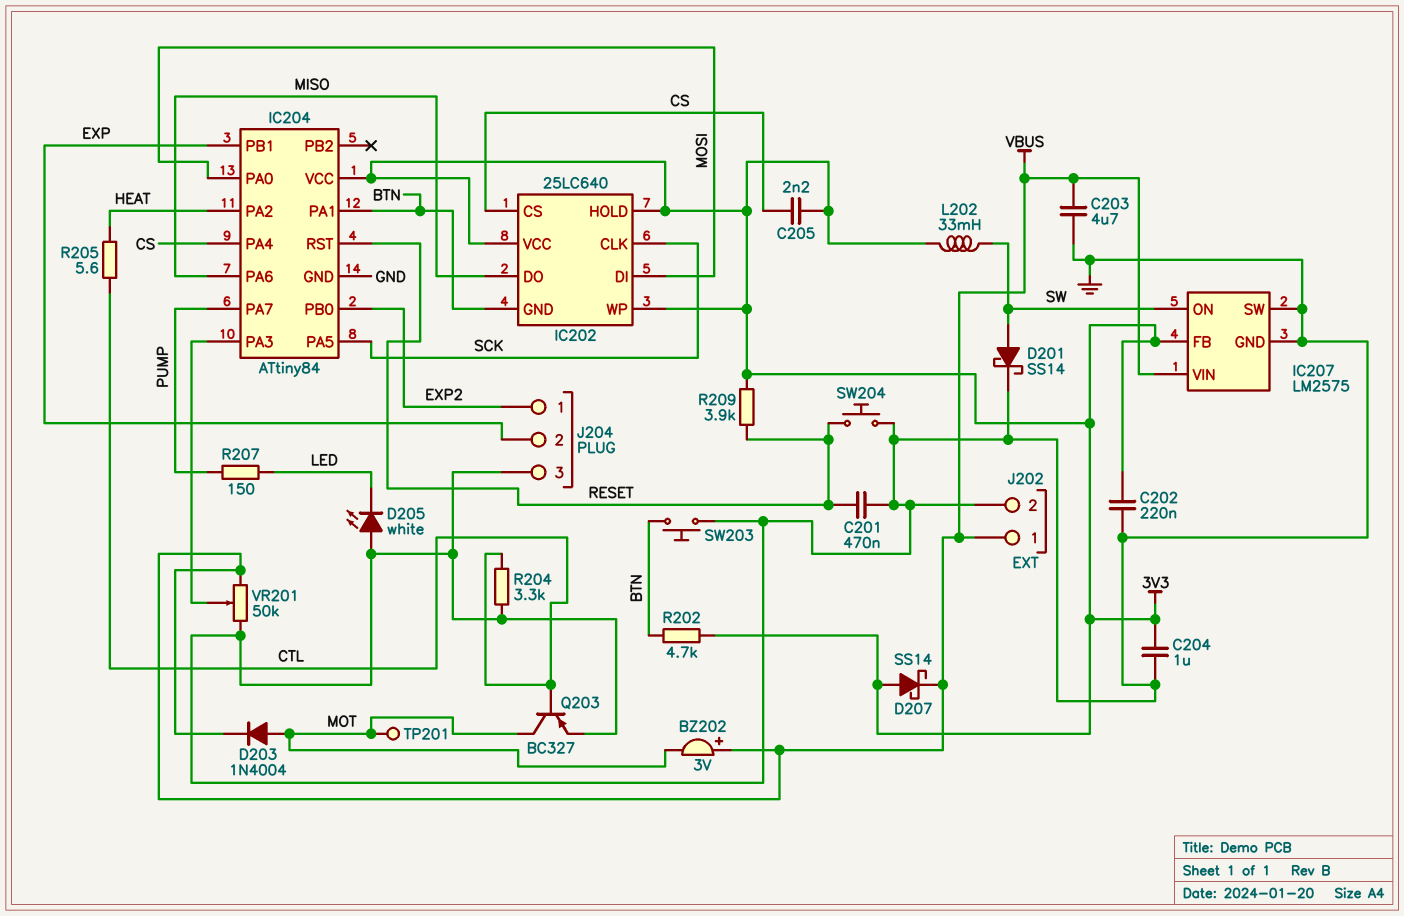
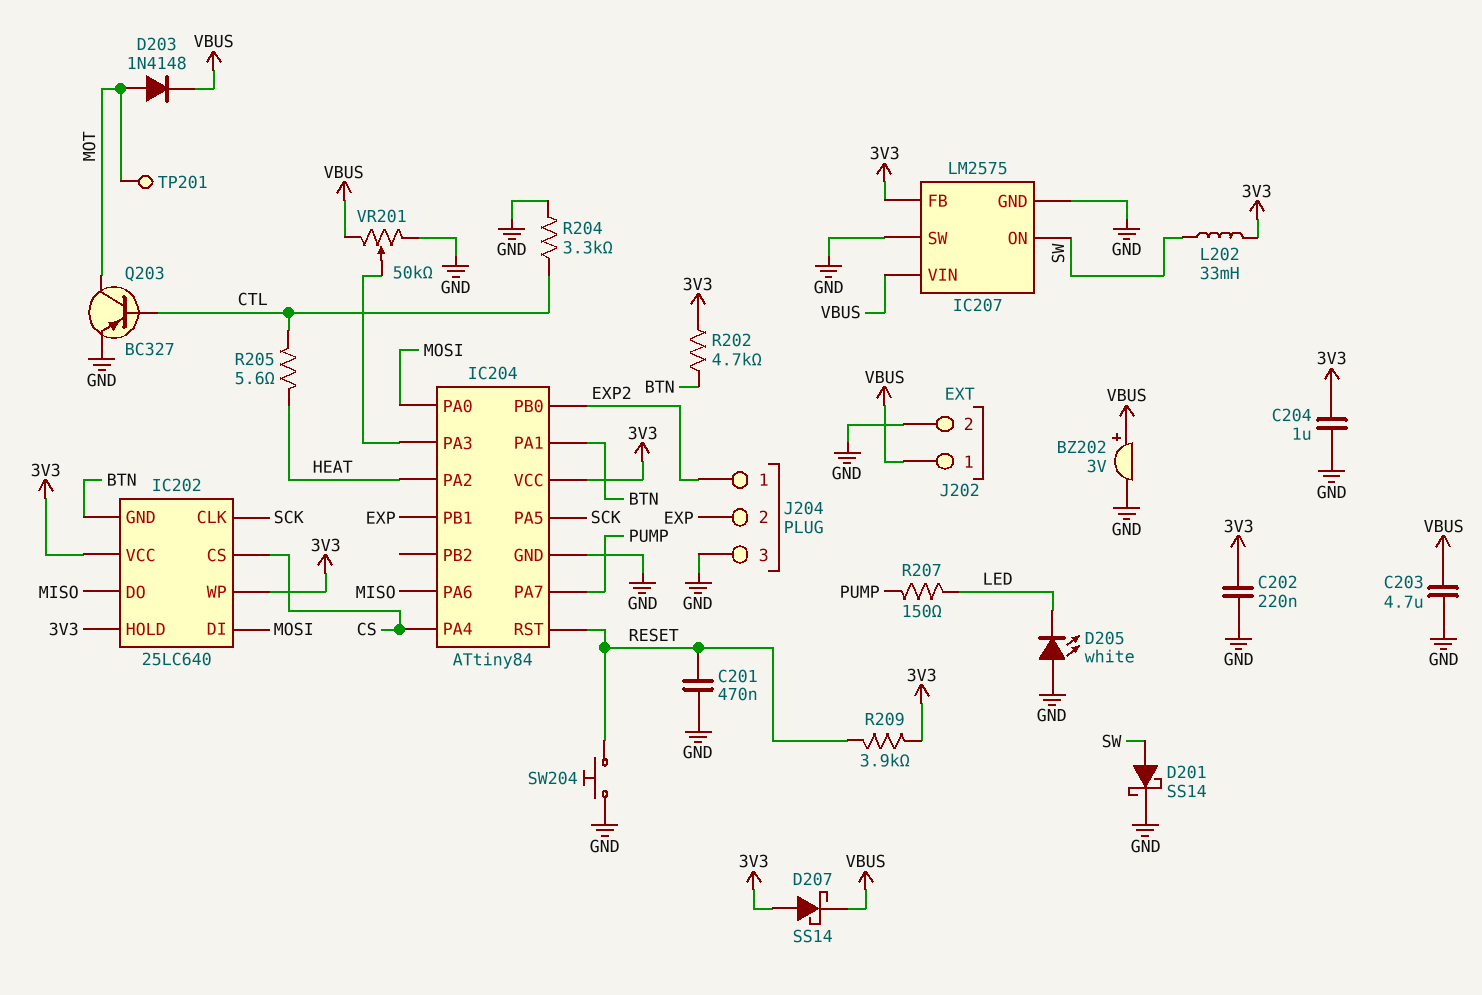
BZ202: buzzer 3V (plus VBUS, minus MOT) -> buzzer 3V (plus VBUS, minus GND)
C205: 2.2nF (3V3, CS) -> none
D203: diode 1N4004 (A MOT, K VBUS) -> diode 1N4148 (A MOT, K VBUS)
SW203: button (BTN, GND) -> none

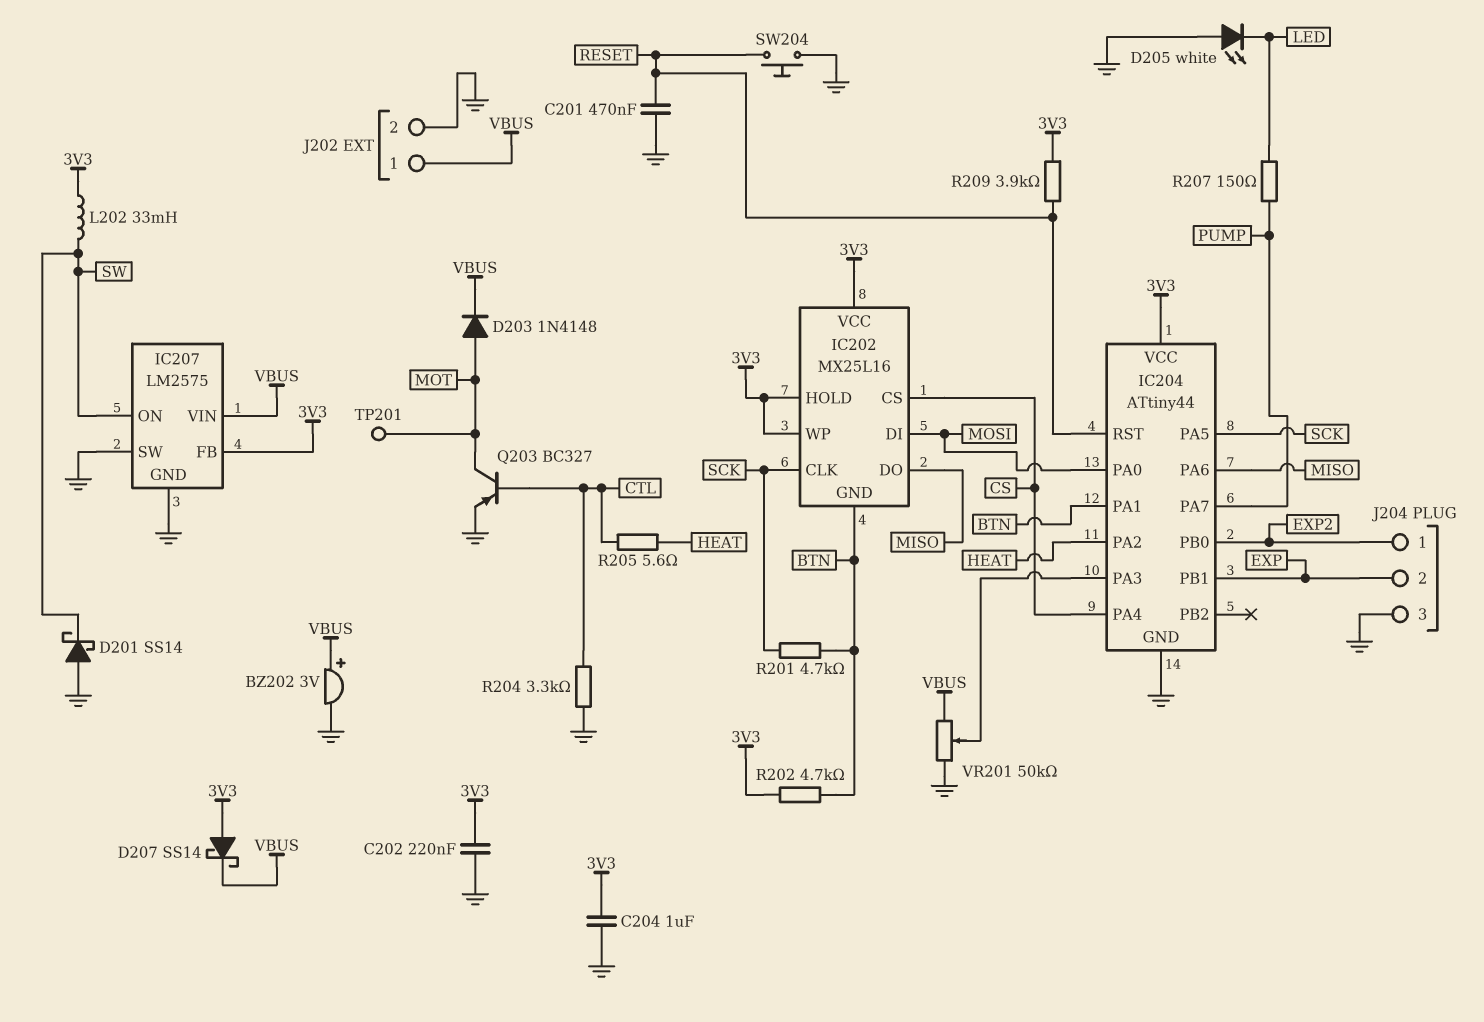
C203: 4.7uF (GND, VBUS) -> none
D201: schottky SS14 (A SW, K GND) -> schottky SS14 (A GND, K SW)
IC202: 25LC640 -> MX25L16
IC204: ATtiny84 -> ATtiny44
R201: none -> 4.7k (BTN, SCK)

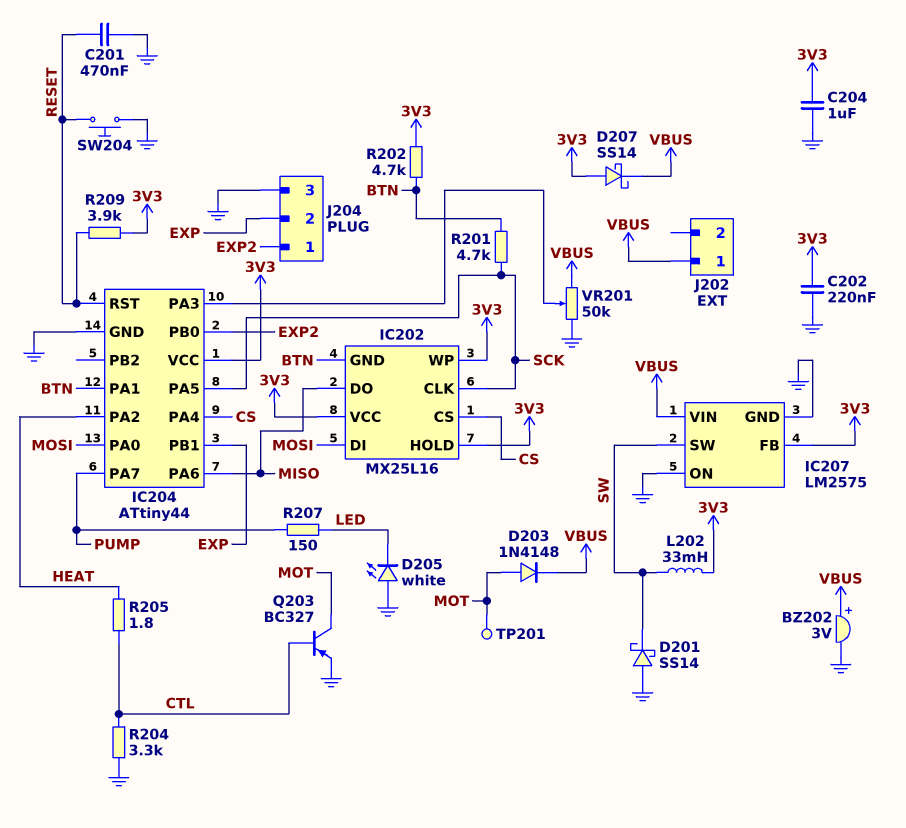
IC207 pin ON: SW -> GND
IC207 pin SW: GND -> SW
J202 pin 2: GND -> none
R205: 5.6 (CTL, HEAT) -> 1.8 (CTL, HEAT)

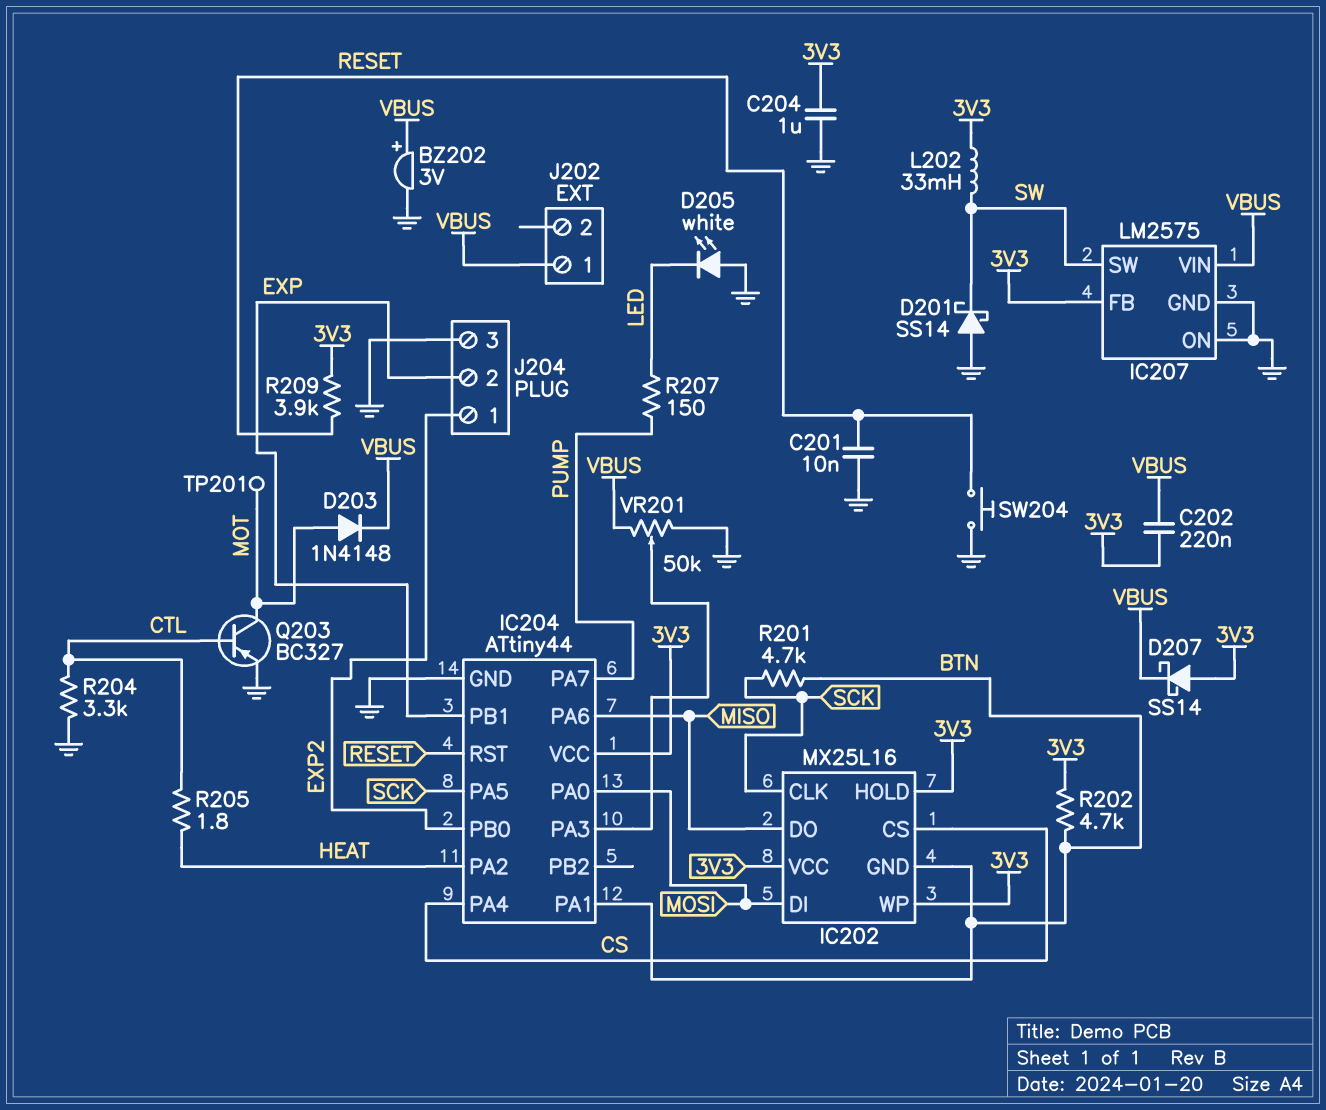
C201: 470nF (GND, RESET) -> 10nF (GND, RESET)
C202: 220nF (3V3, GND) -> 220nF (3V3, VBUS)

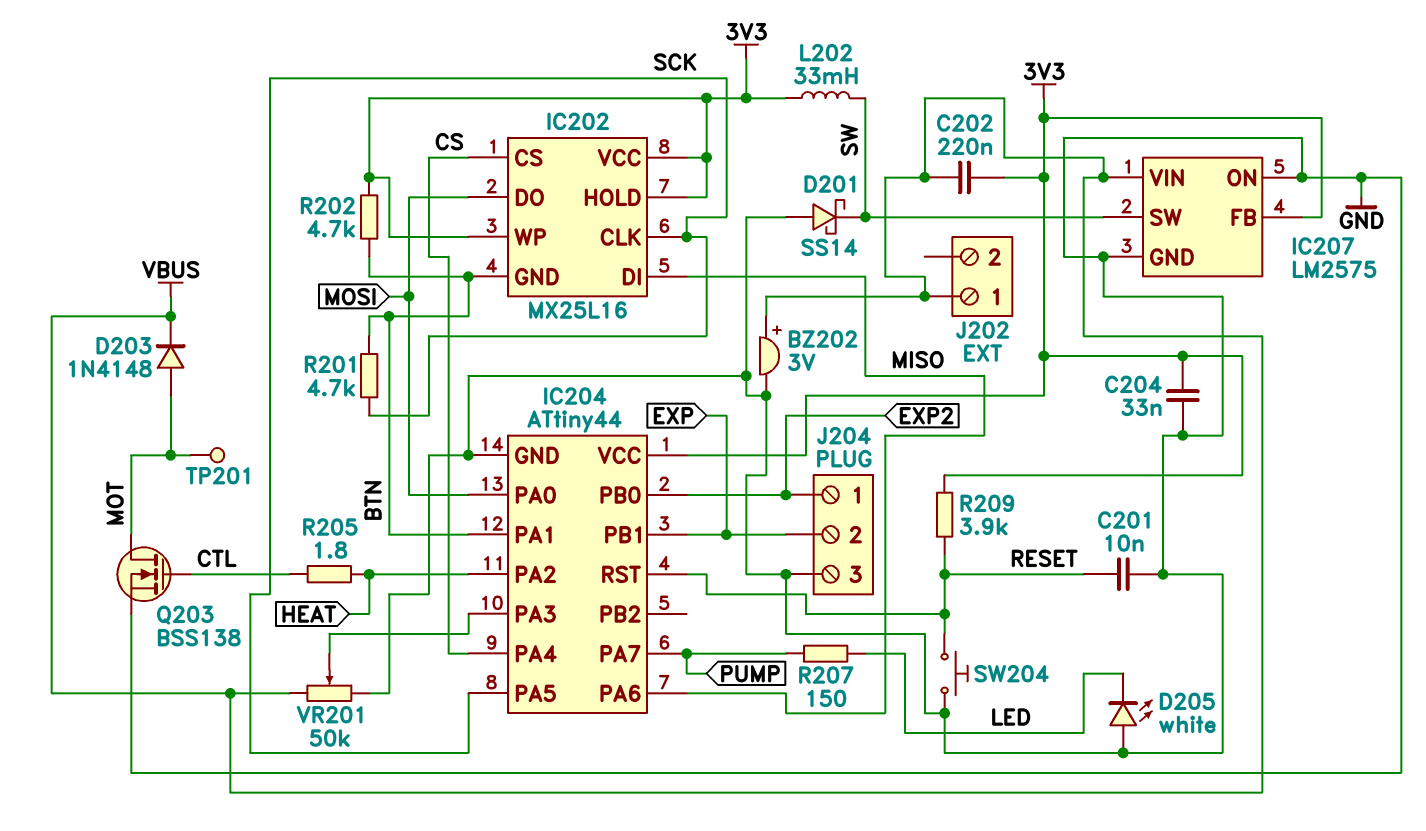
C204: 1uF (3V3, GND) -> 33nF (3V3, GND)
D207: schottky SS14 (A 3V3, K VBUS) -> none
IC202 pin DI: MOSI -> MISO
IC202 pin DO: MISO -> MOSI
Q203: PNP BC327 (B CTL, C MOT, E GND) -> NMOS BSS138 (G CTL, D MOT, S GND)
R204: 3.3k (CTL, GND) -> none

